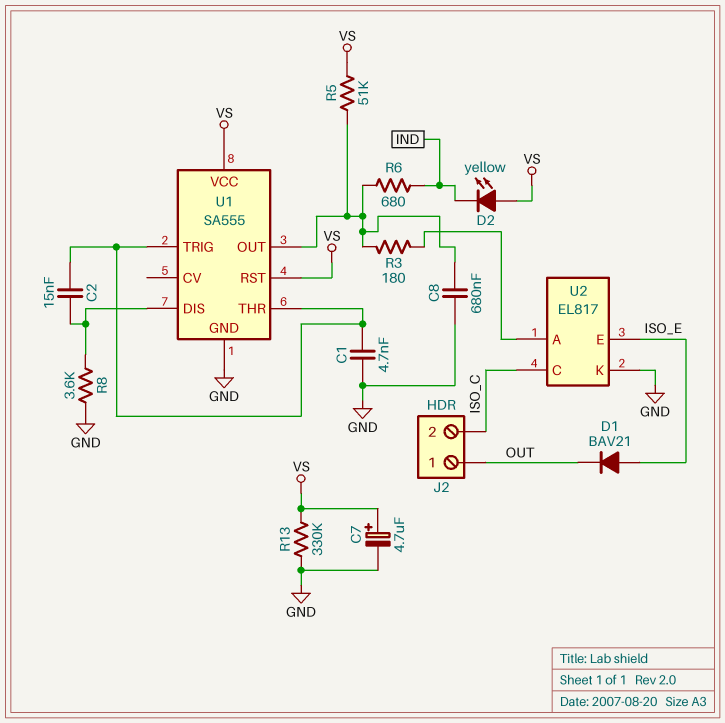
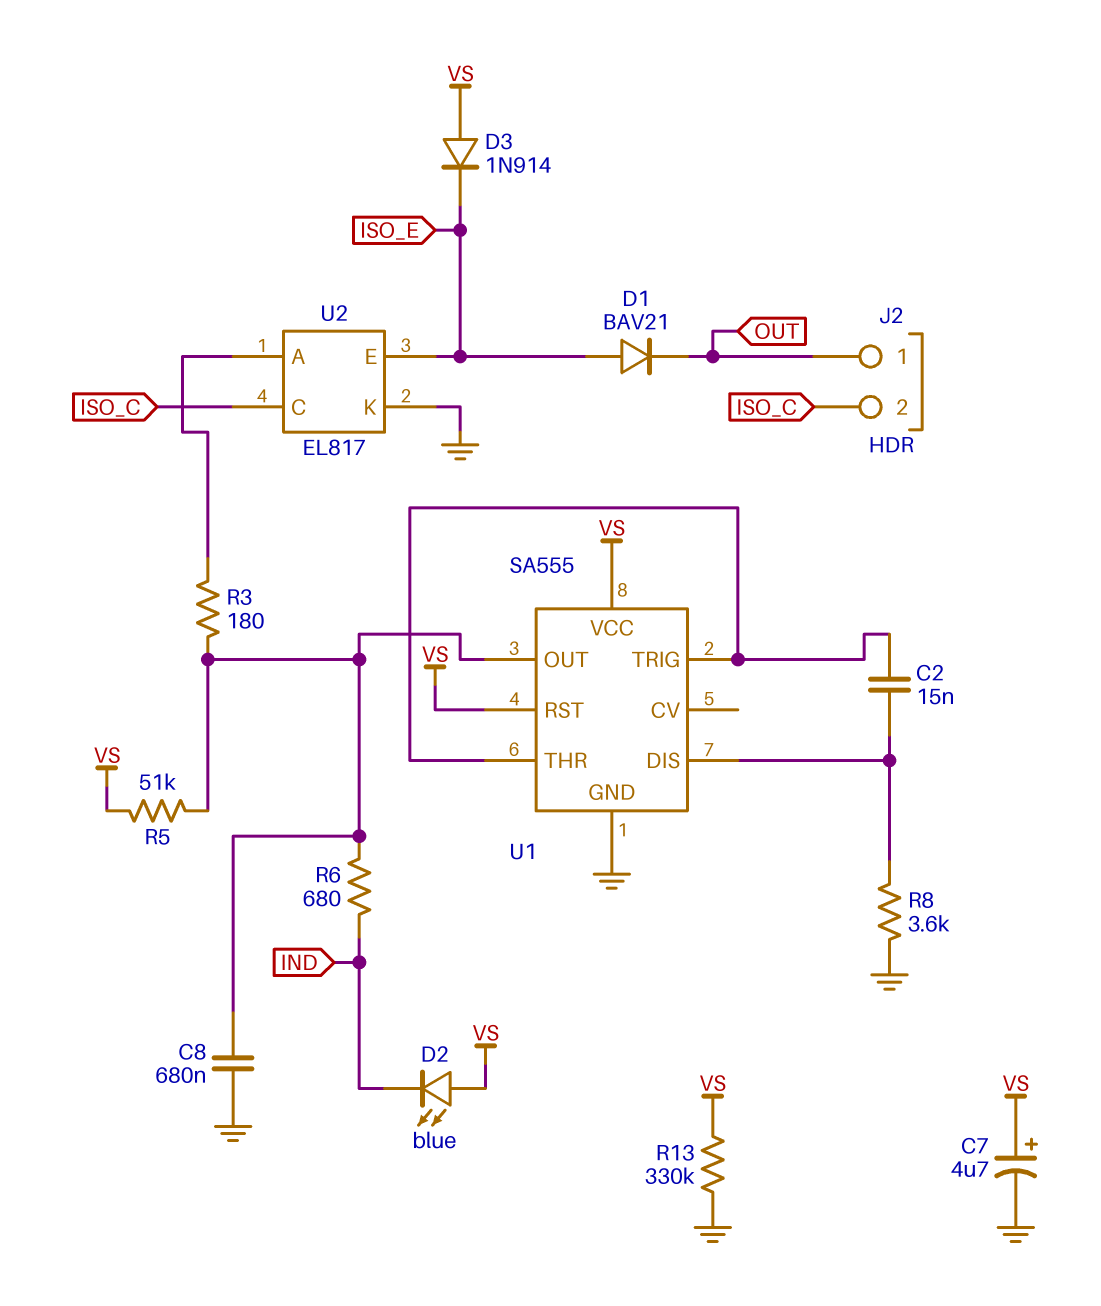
C1: 4.7nF (GND, U1/THR) -> none
D2: LED yellow (A VS, K IND) -> LED blue (A VS, K IND)
D3: none -> diode 1N914 (A VS, K ISO_E)

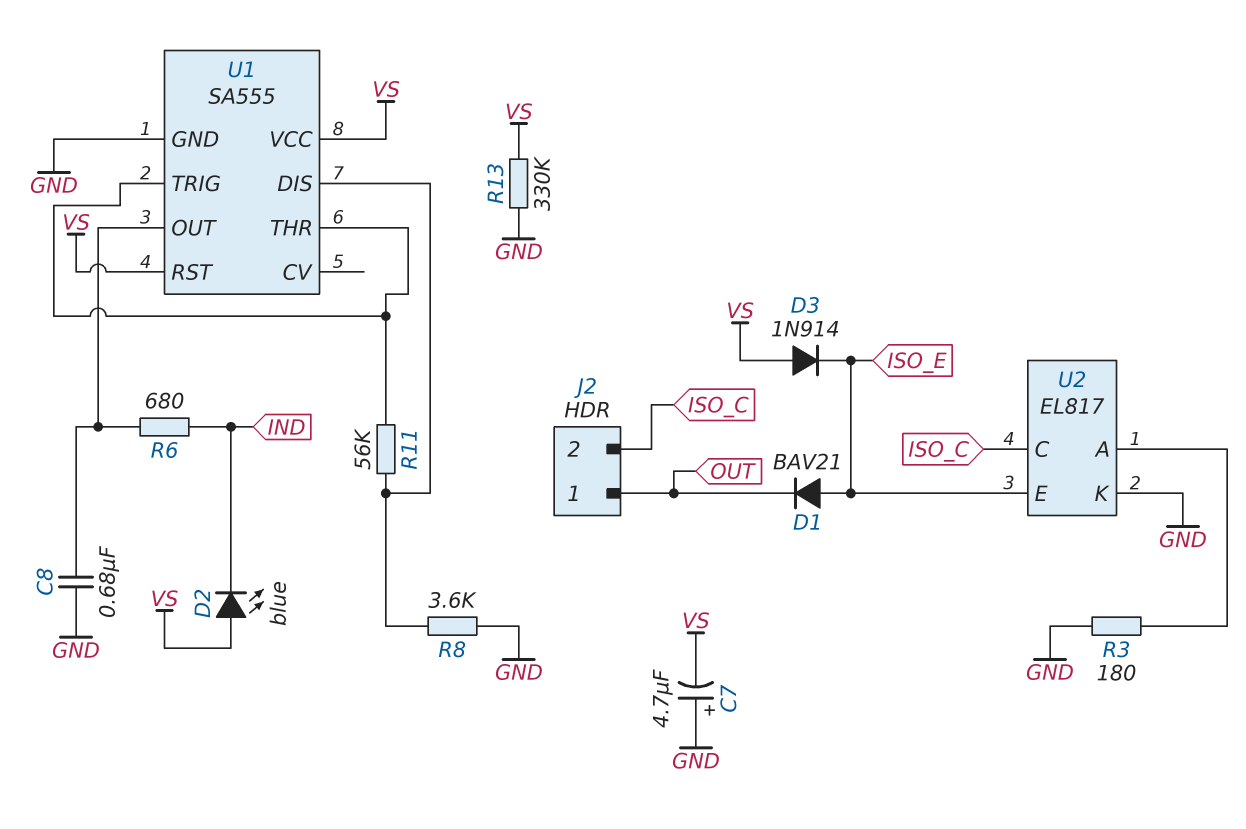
C2: 15nF (U1/DIS, U1/THR) -> none
C7: 4.7uF (plus VS, minus GND) -> 4.7uF (plus GND, minus VS)
R3: 180 (U1/OUT, U2/A) -> 180 (GND, U2/A)
R5: 51k (U1/OUT, VS) -> none
R11: none -> 56k (U1/DIS, U1/THR)

